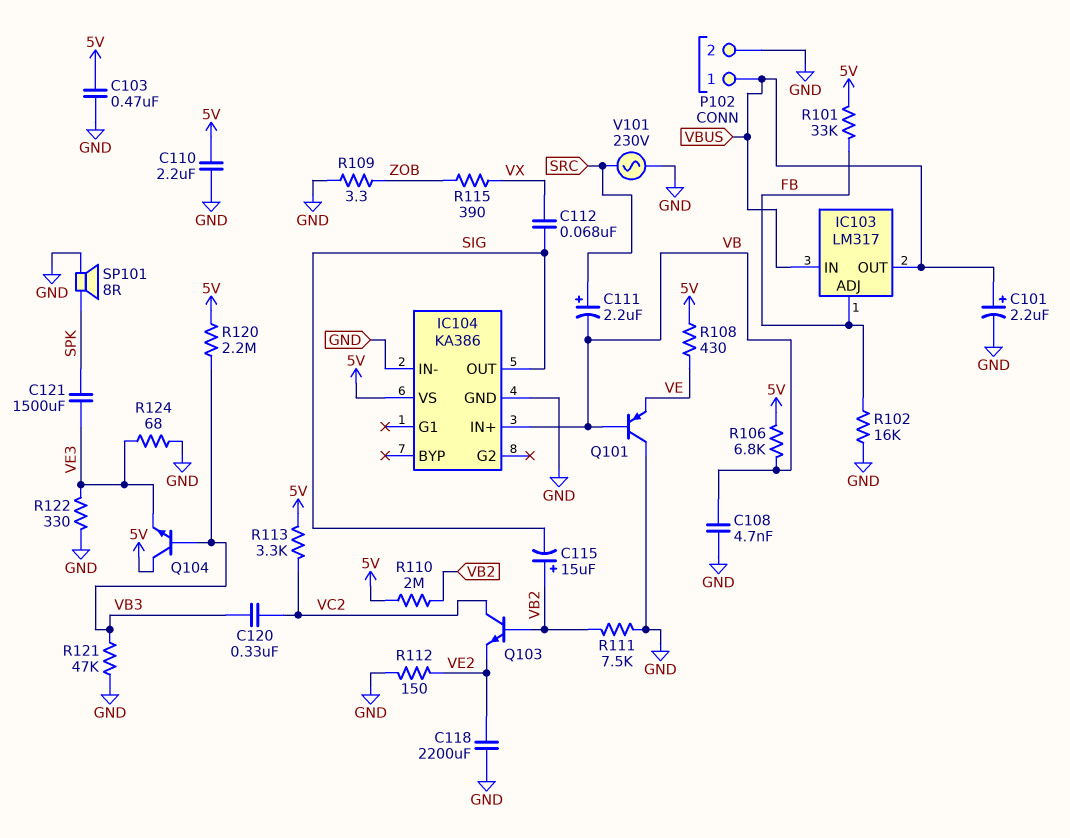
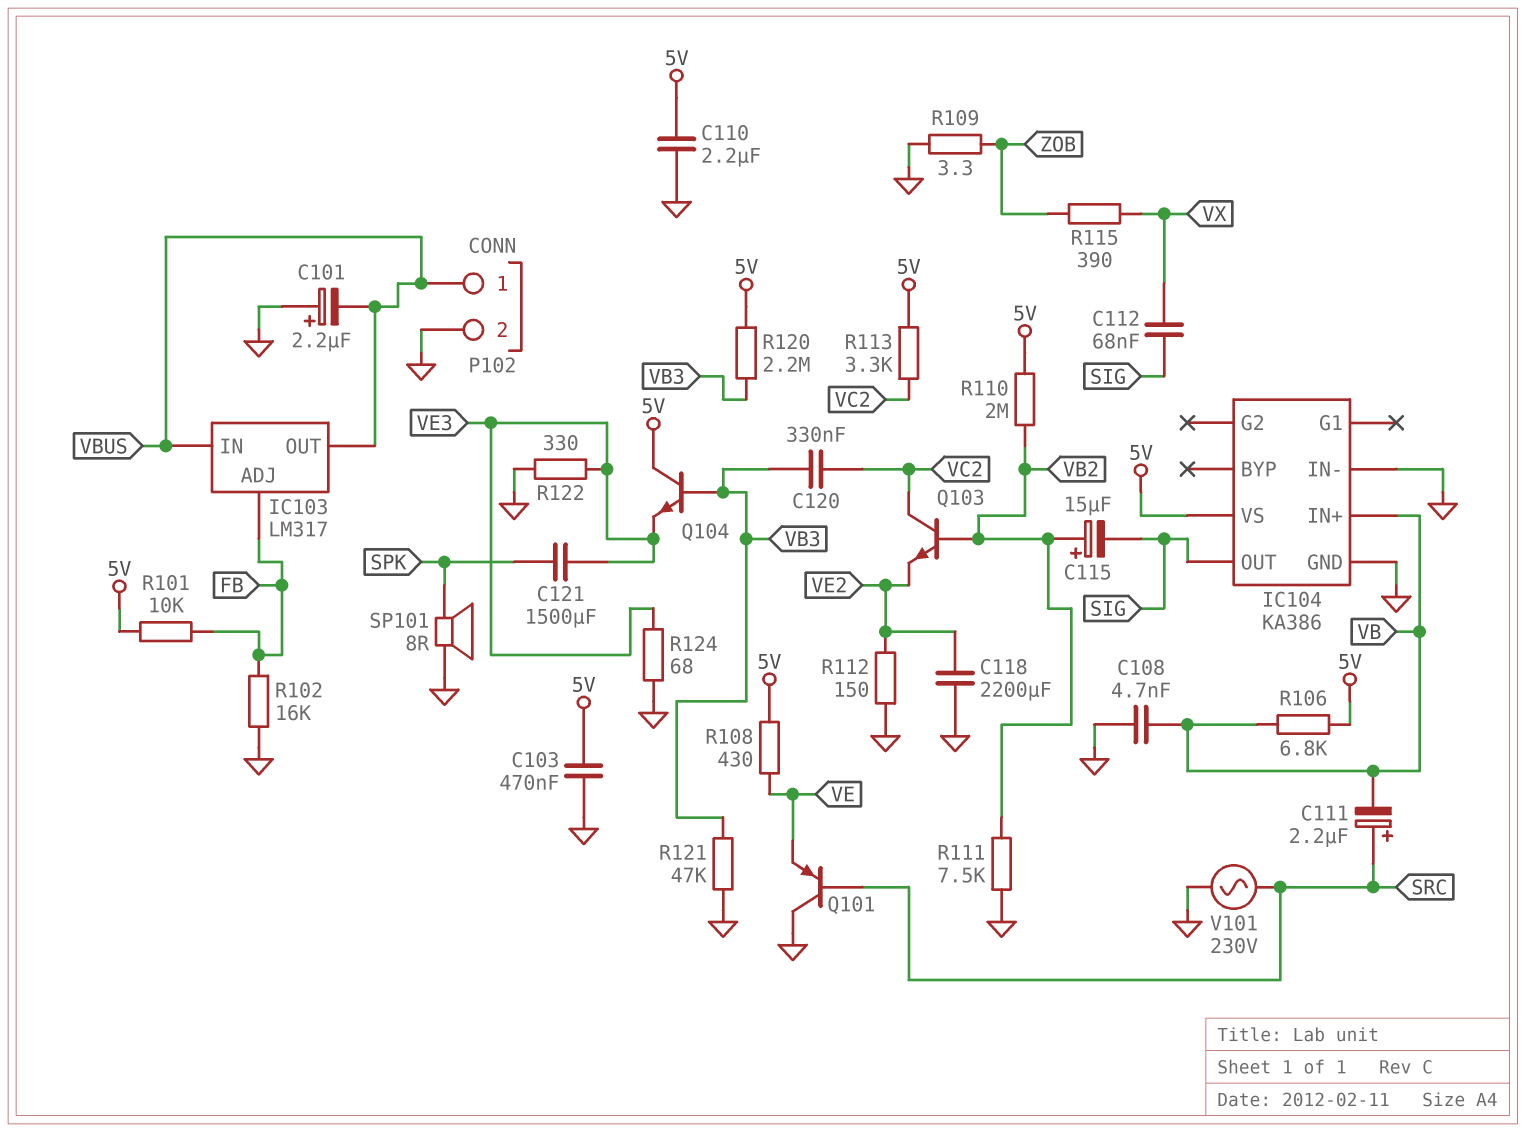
C101: 2.2uF (plus VBUS, minus GND) -> 2.2uF (plus GND, minus VBUS)
Q101: PNP (B VB, C GND, E VE) -> PNP (B SRC, C GND, E VE)
R101: 33k (5V, FB) -> 10k (5V, FB)

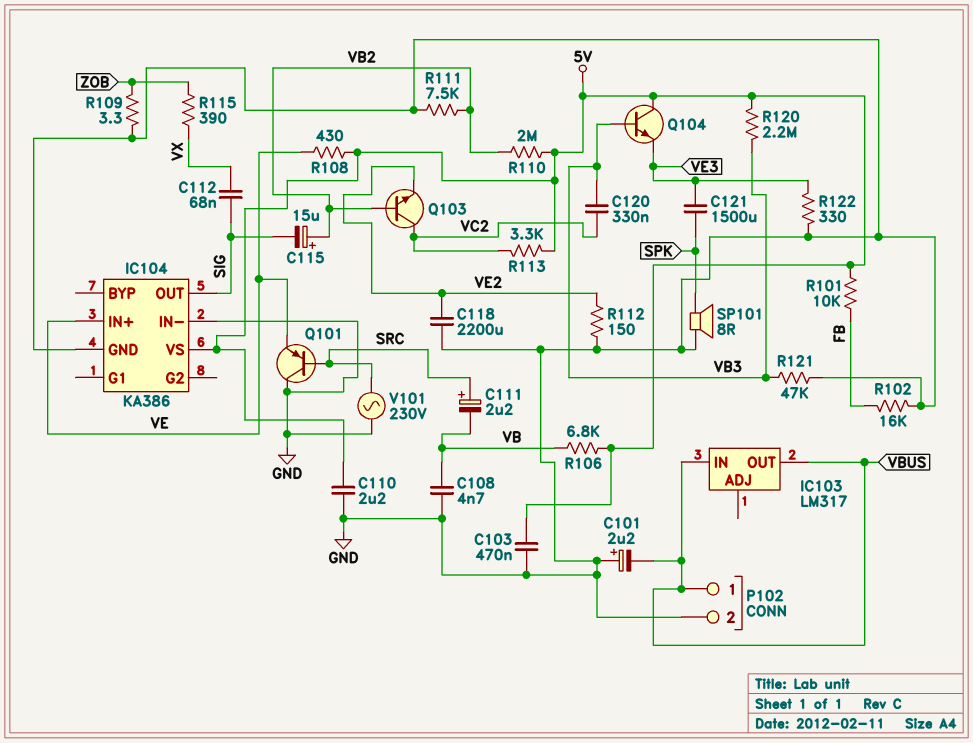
IC103 pin ADJ: FB -> none
IC104 pin IN+: VB -> VE
R124: 68 (GND, VE3) -> none

